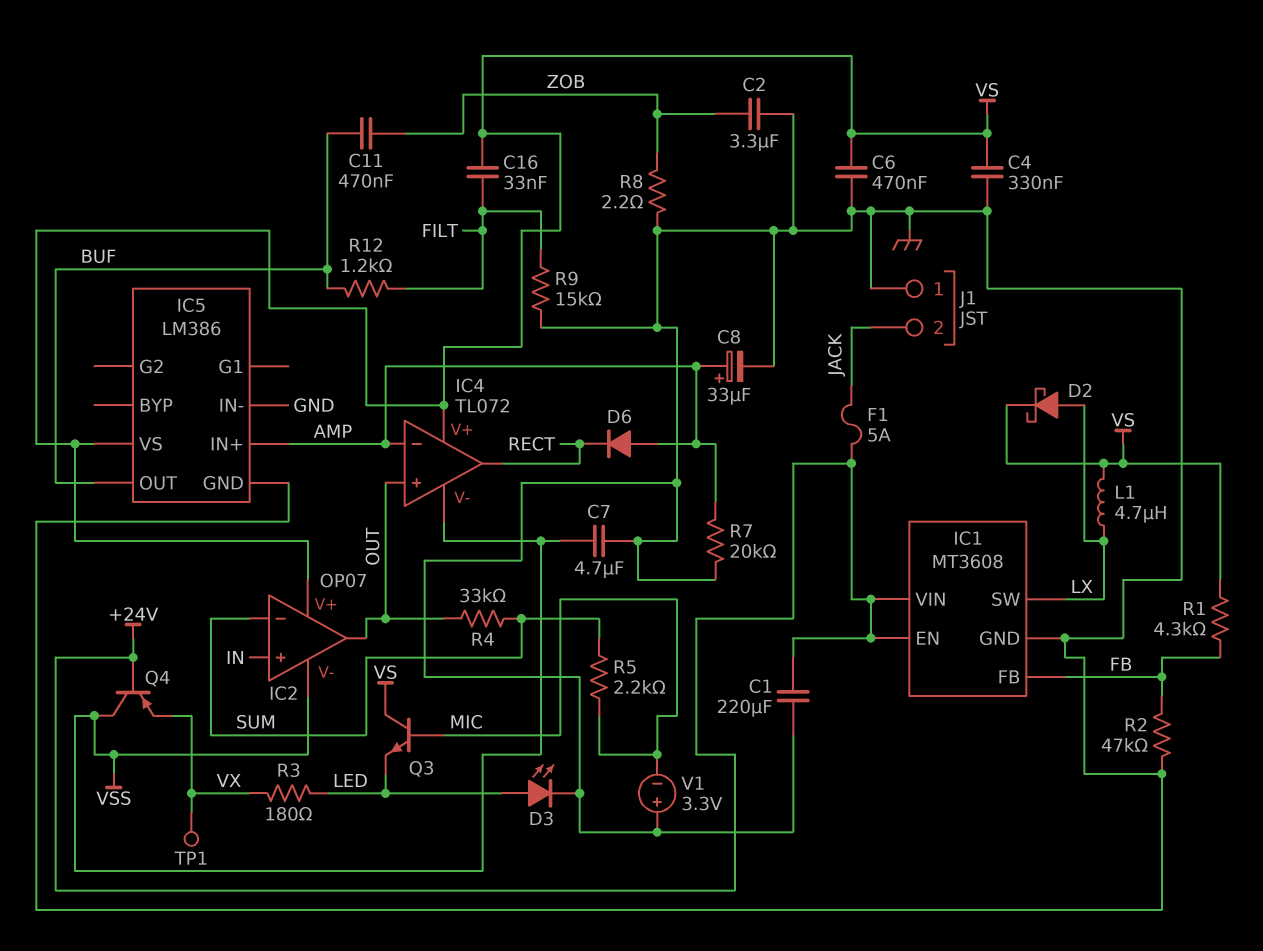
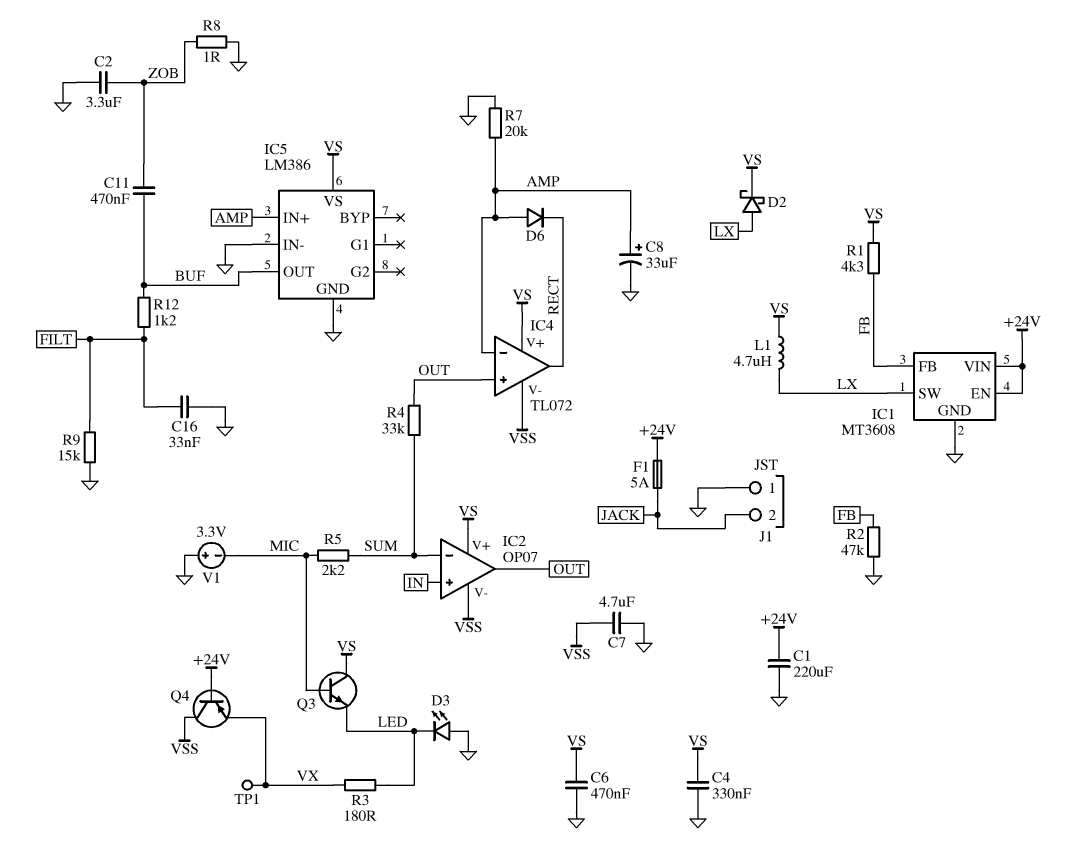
C16: 33nF (FILT, VS) -> 33nF (FILT, GND)
D3: LED (A LED, K GND) -> LED (A GND, K LED)
R8: 2.2 (GND, ZOB) -> 1 (GND, ZOB)

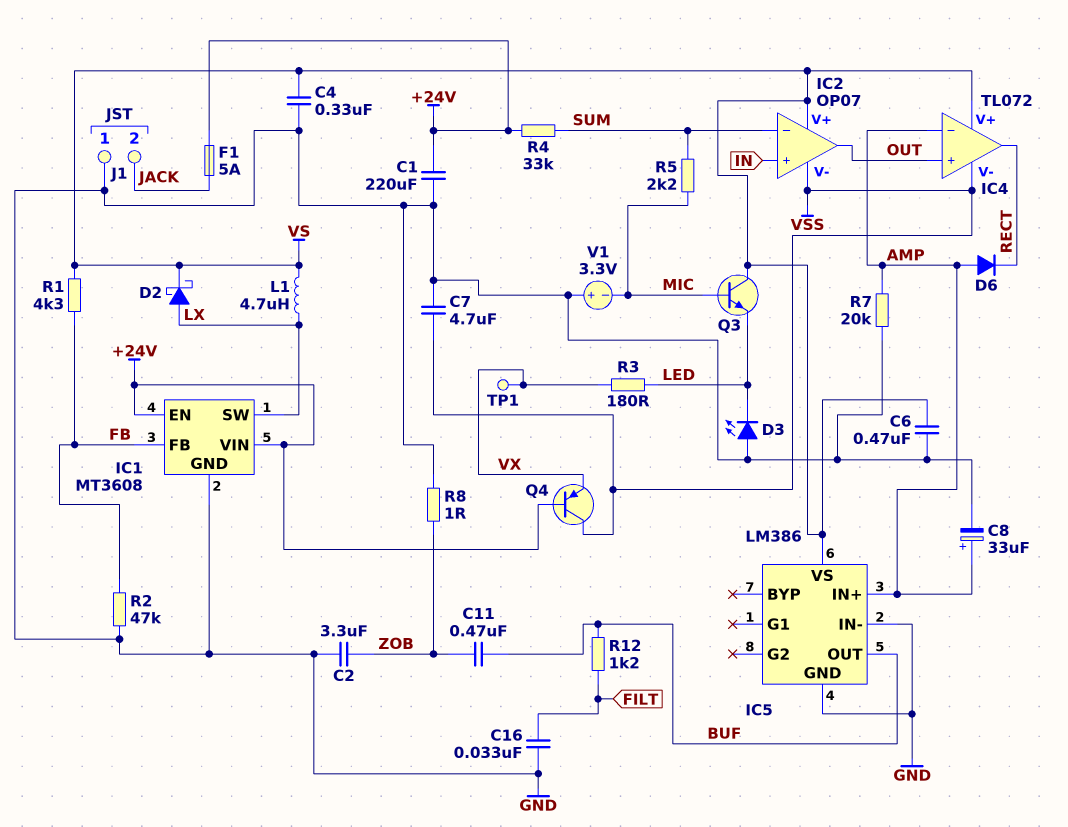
R4: 33k (OUT, SUM) -> 33k (+24V, SUM)
R9: 15k (FILT, GND) -> none

